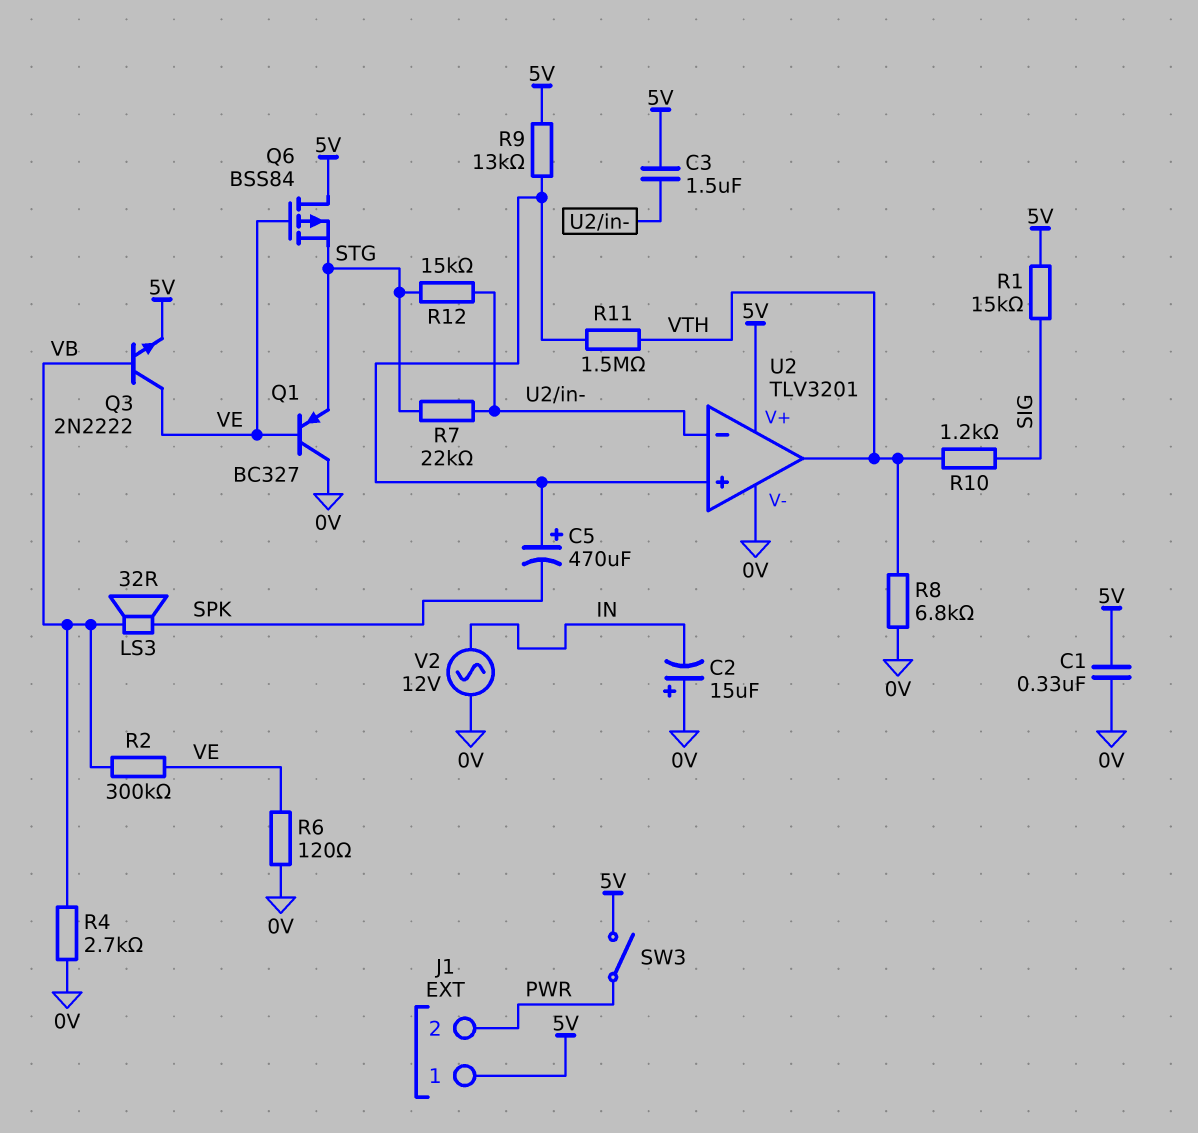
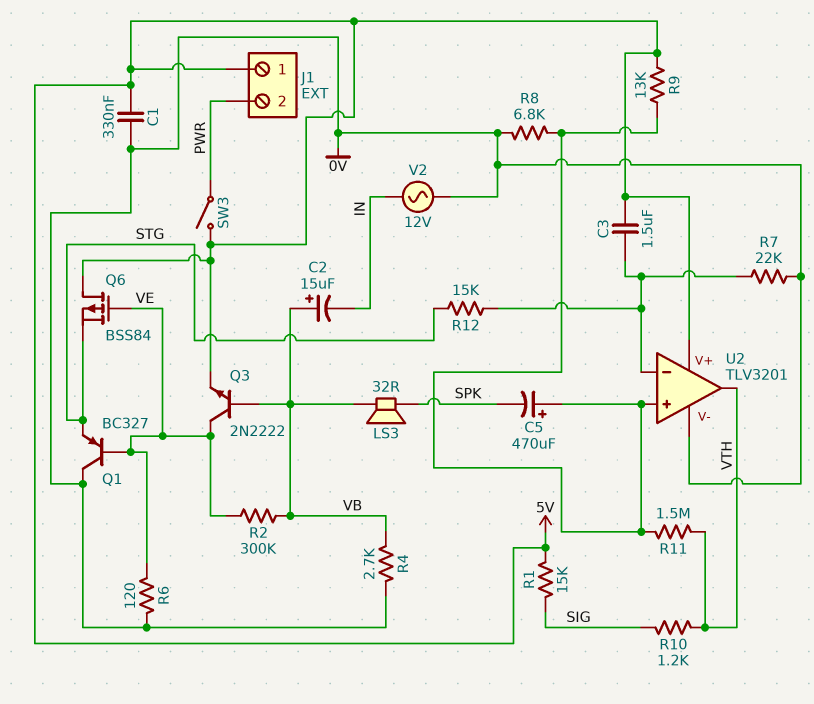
C2: 15uF (plus 0V, minus IN) -> 15uF (plus VB, minus IN)
R7: 22k (STG, U2/in-) -> 22k (0V, U2/in-)
R8: 6.8k (0V, VTH) -> 6.8k (0V, U2/in+)

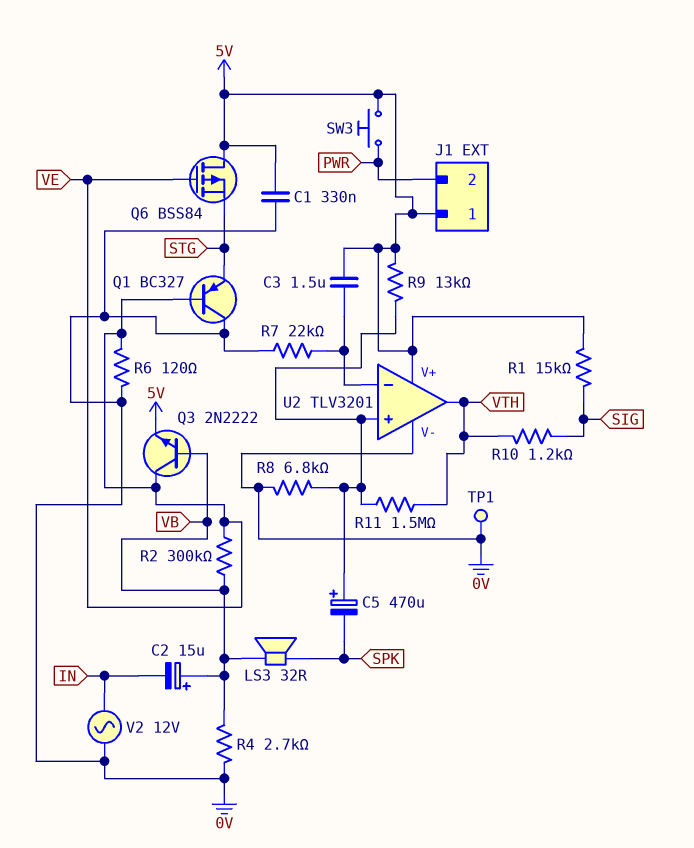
R12: 15k (STG, U2/in-) -> none
SW3: switch (5V, PWR) -> button (5V, PWR)
TP1: none -> test point (0V)

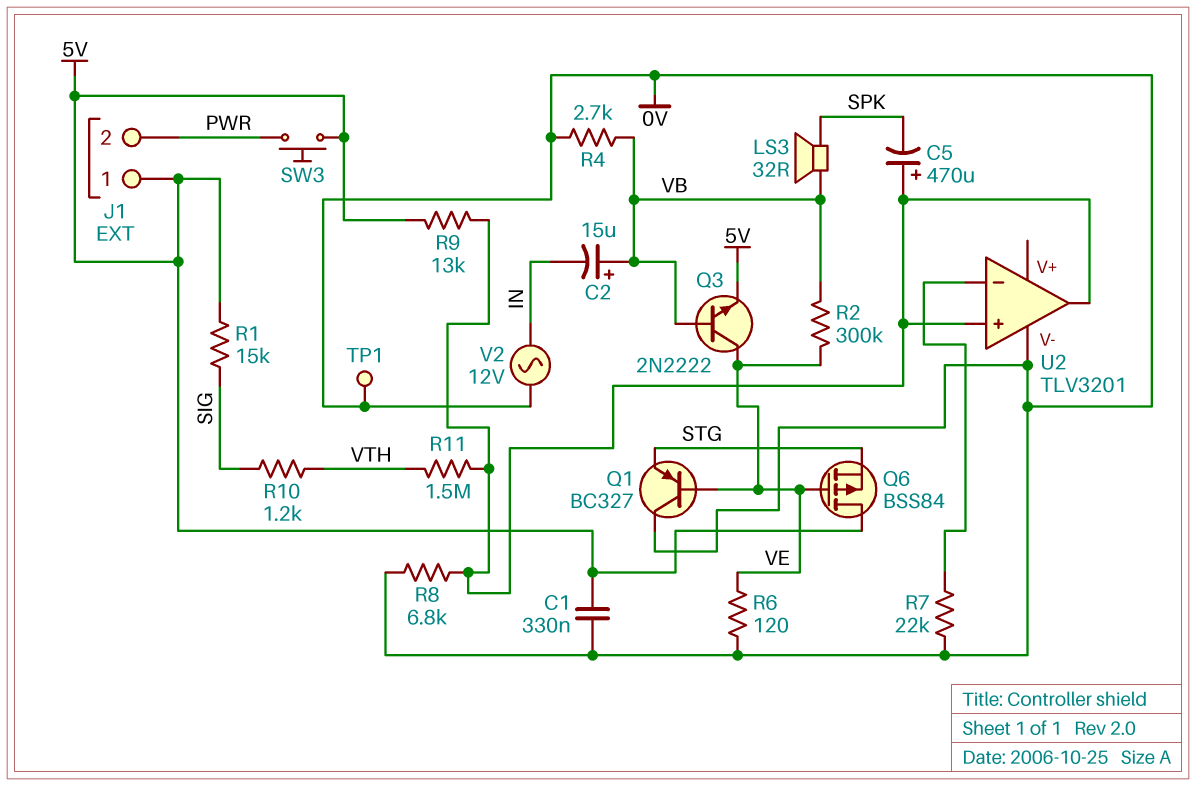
C3: 1.5uF (5V, U2/in-) -> none
U2 pin V+: 5V -> none
U2 pin out: VTH -> U2/in+

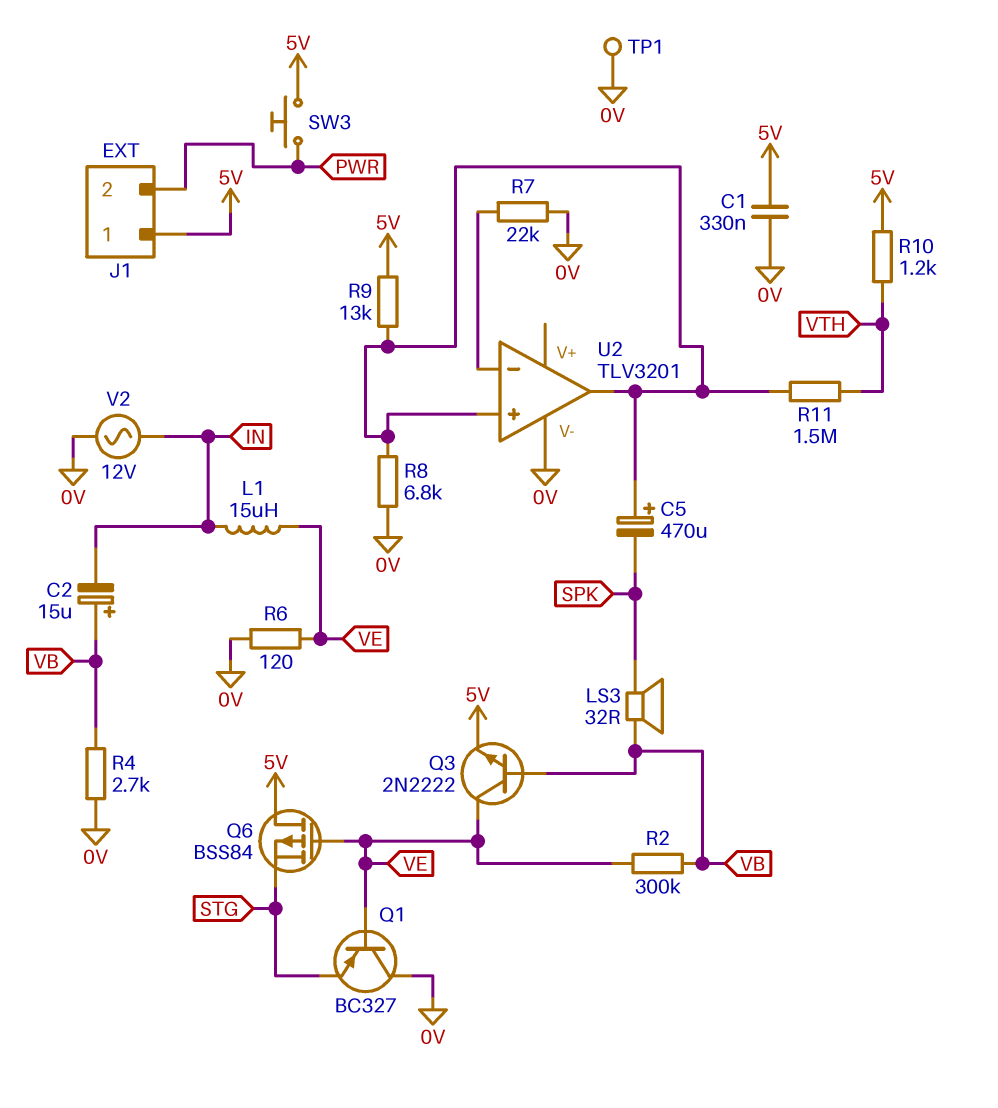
L1: none -> 15uH (IN, VE)
R1: 15k (5V, SIG) -> none
R10: 1.2k (SIG, VTH) -> 1.2k (5V, VTH)

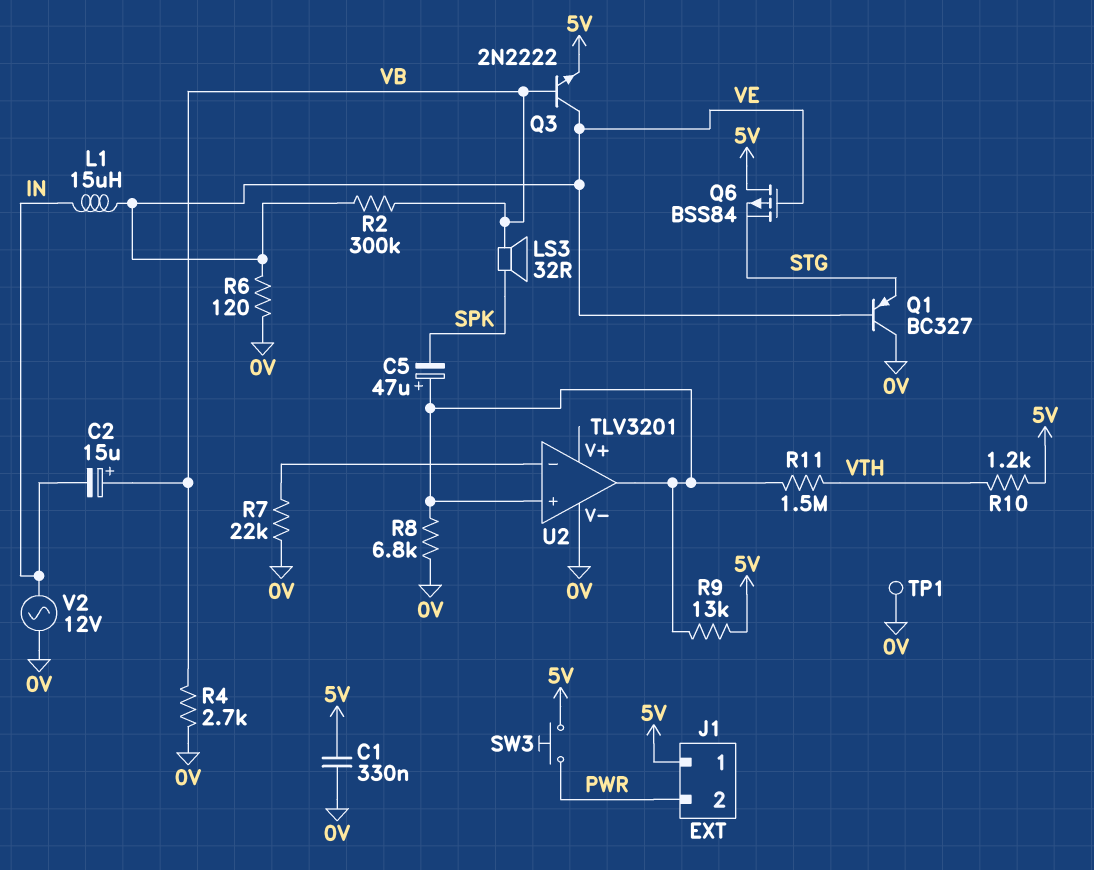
C5: 470uF (plus U2/in+, minus SPK) -> 47uF (plus U2/in+, minus SPK)

